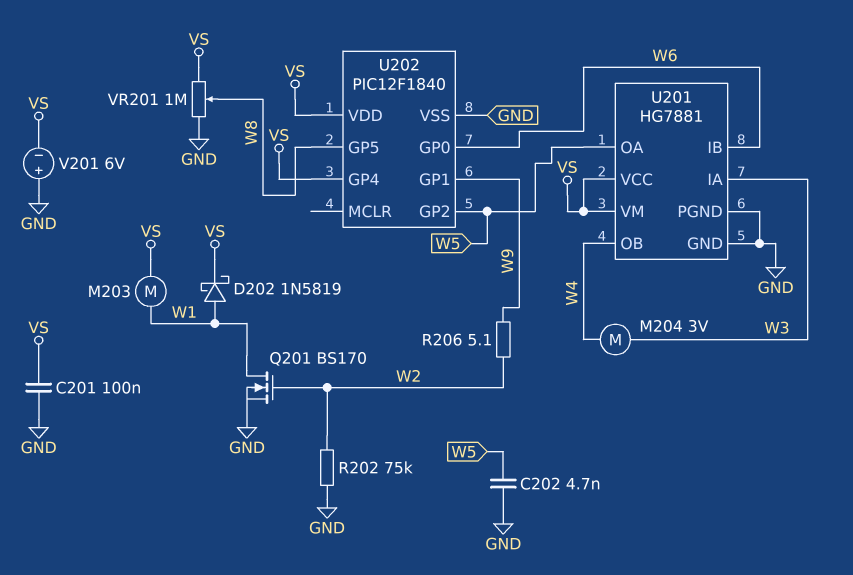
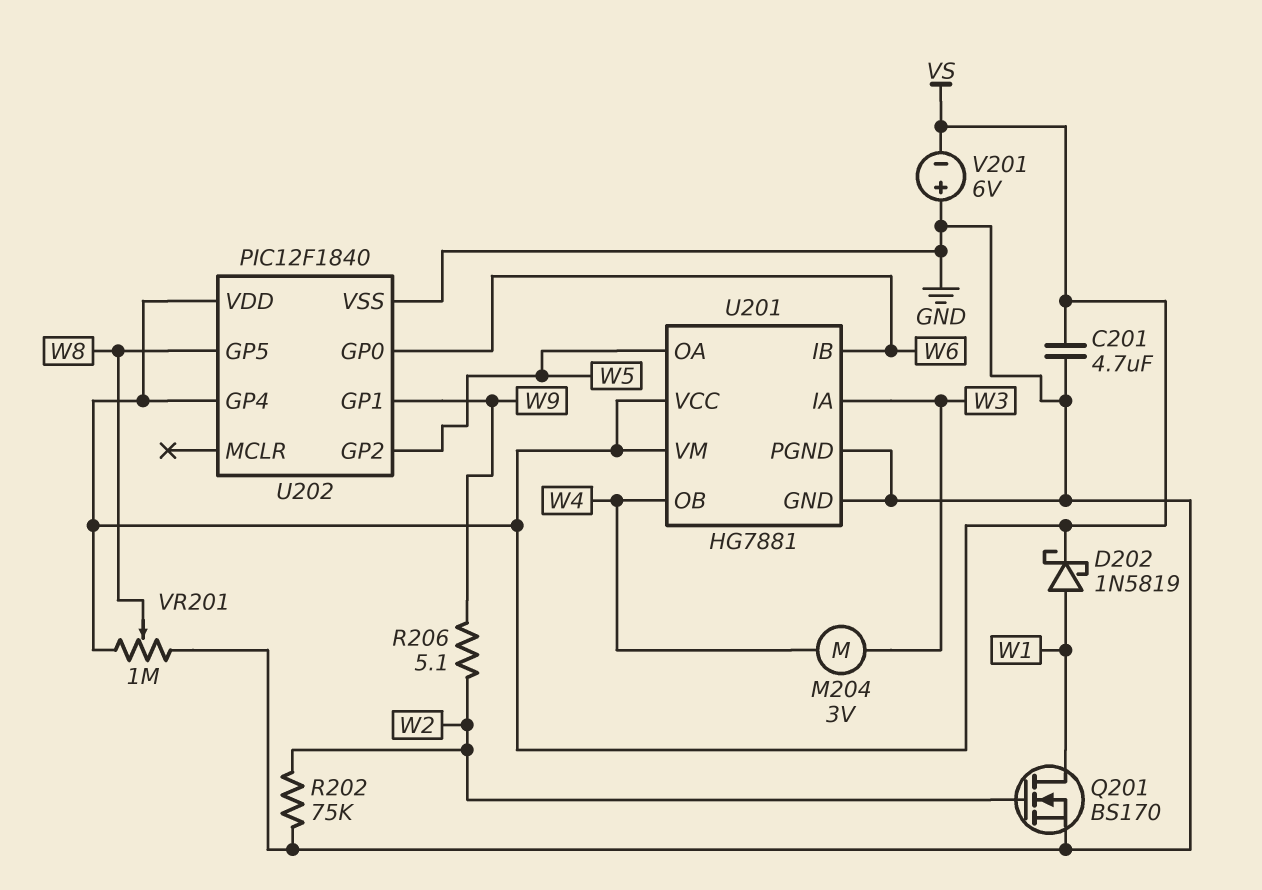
C201: 100nF (GND, VS) -> 4.7uF (GND, VS)
C202: 4.7nF (GND, W5) -> none
M203: motor (VS, W1) -> none

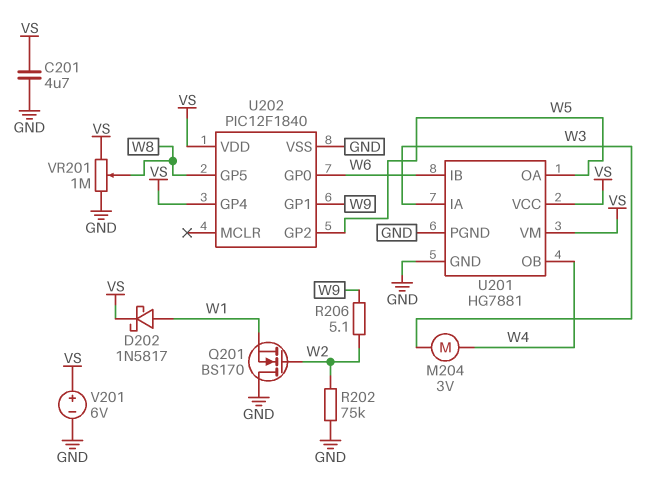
D202: schottky 1N5819 (A W1, K VS) -> schottky 1N5817 (A W1, K VS)
Q201: NMOS BS170 (G W2, D W1, S GND) -> NMOS BS170 (G W2, D GND, S W1)
V201: 6V (plus GND, minus VS) -> 6V (plus VS, minus GND)

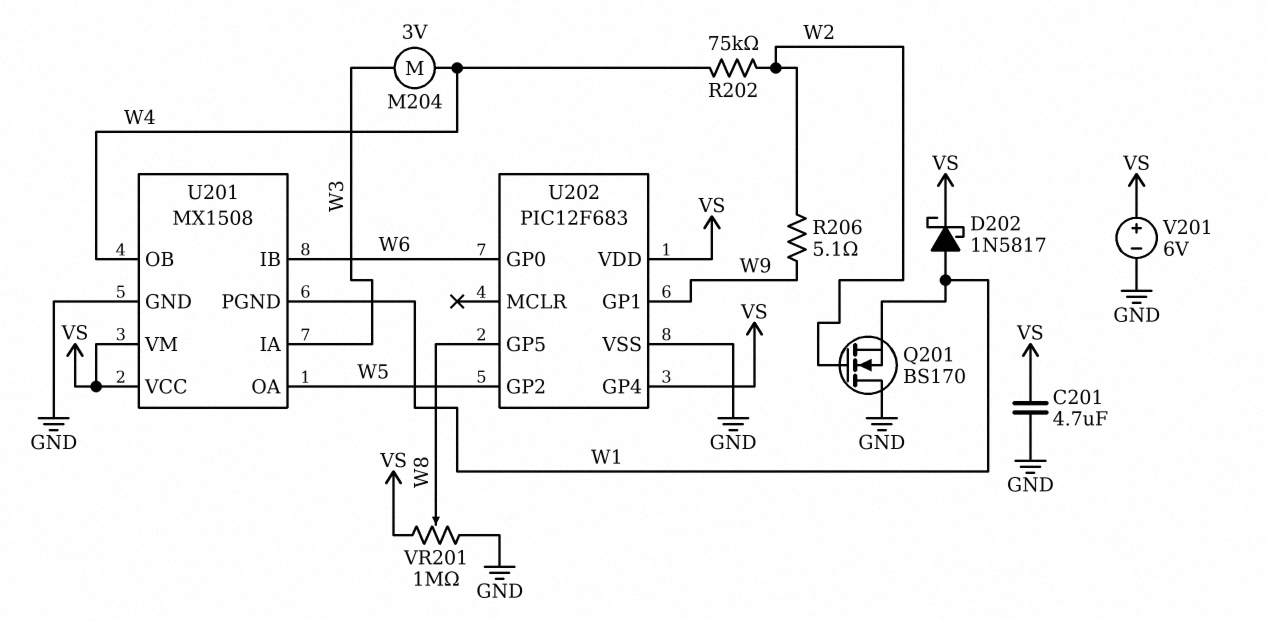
R202: 75k (GND, W2) -> 75k (W2, W4)
U201: HG7881 -> MX1508
U201 pin PGND: GND -> W1
U202: PIC12F1840 -> PIC12F683

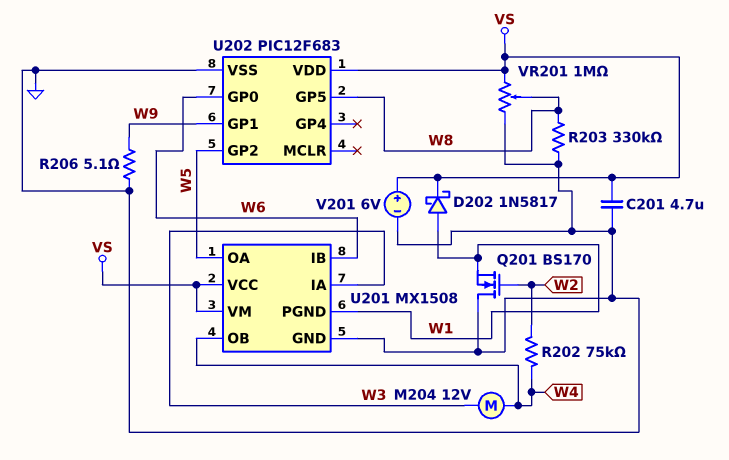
M204: motor 3V (W3, W4) -> motor 12V (W3, W4)
R203: none -> 330k (GND, W8)
R206: 5.1 (W2, W9) -> 5.1 (GND, W9)
U202 pin GP4: VS -> none

